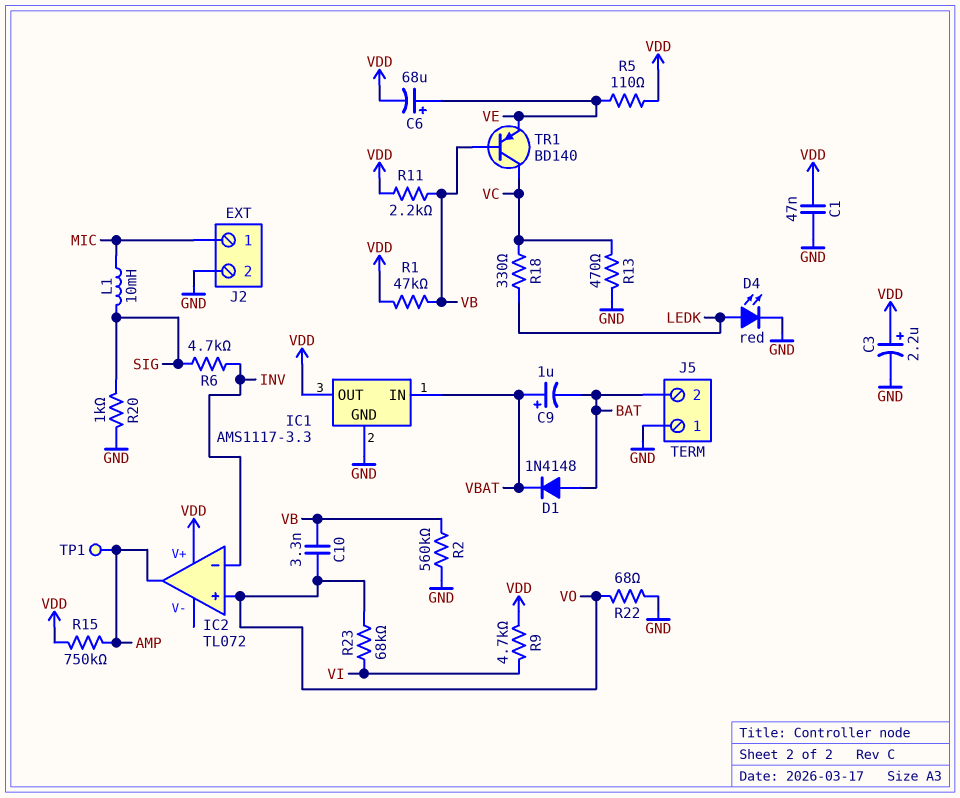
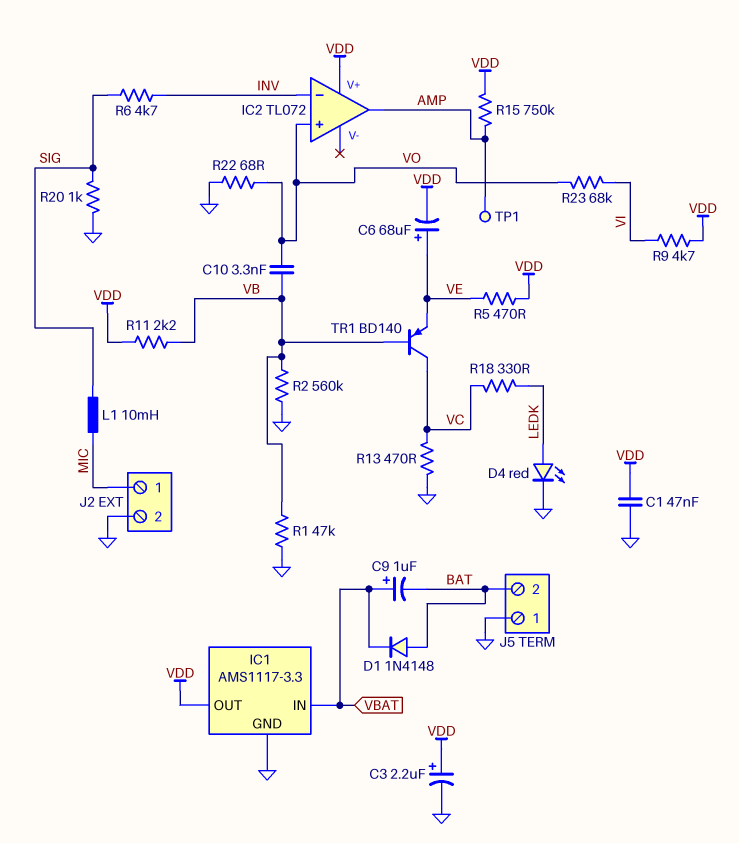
R1: 47k (VB, VDD) -> 47k (GND, VB)
R5: 110 (VDD, VE) -> 470 (VDD, VE)

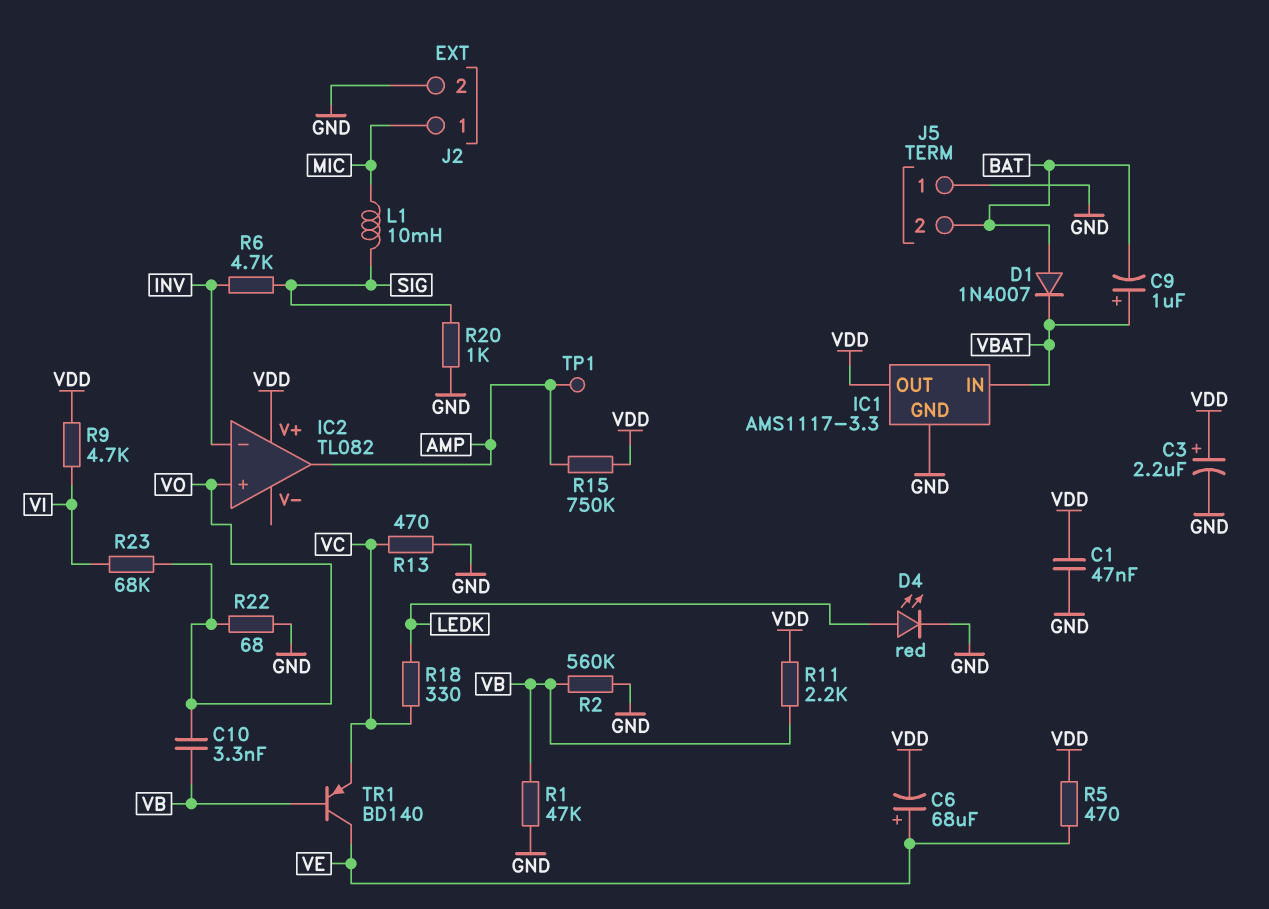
D1: diode 1N4148 (A BAT, K VBAT) -> diode 1N4007 (A BAT, K VBAT)
IC2: TL072 -> TL082
TR1: PNP BD140 (B VB, C VC, E VE) -> PNP BD140 (B VB, C VE, E VC)

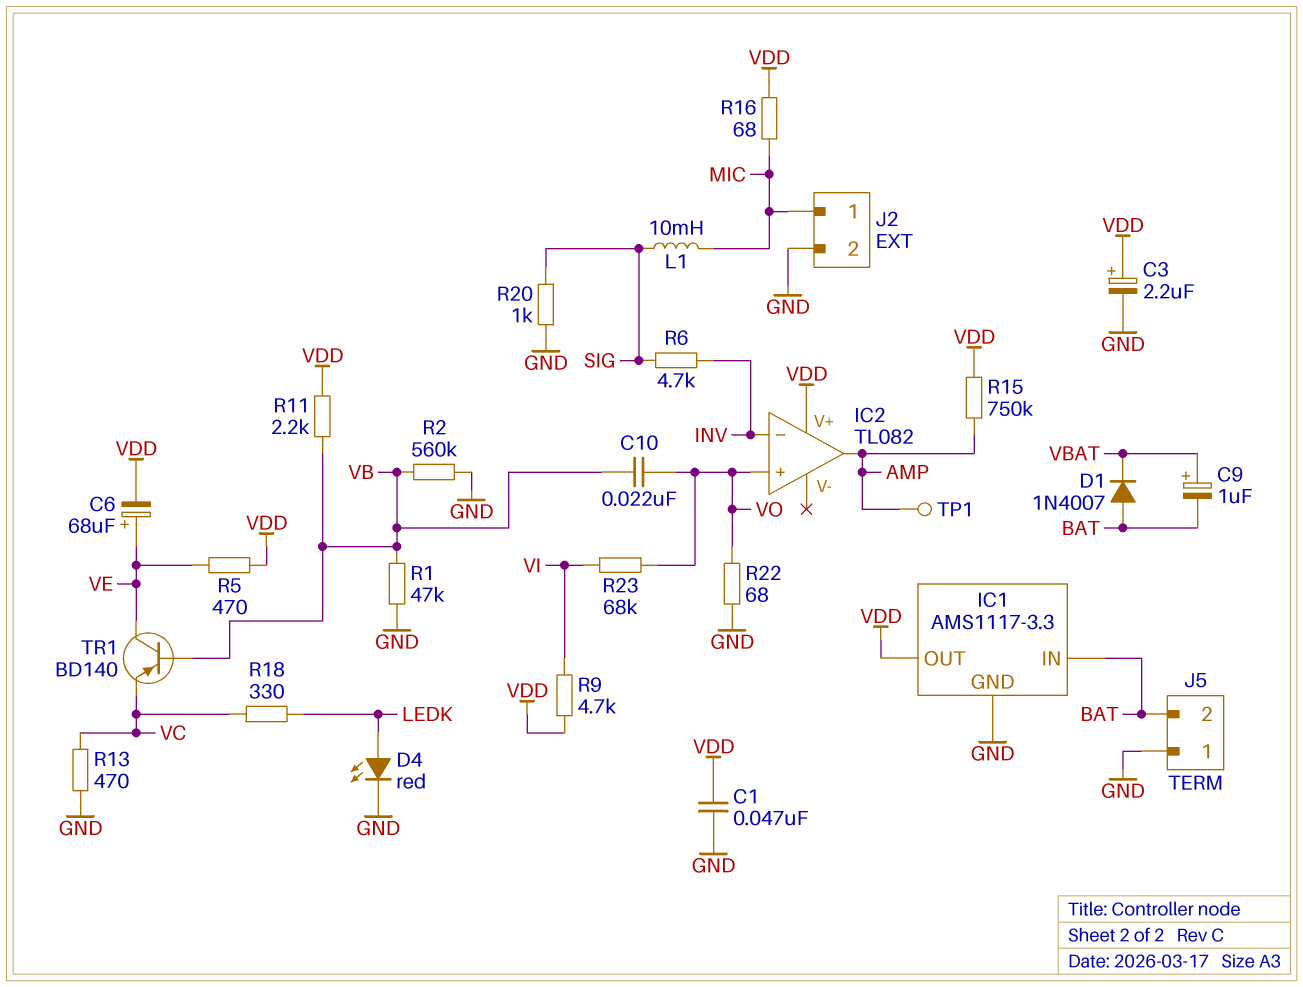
C10: 3.3nF (VB, VO) -> 22nF (VB, VO)
IC1 pin IN: VBAT -> BAT
R16: none -> 68 (MIC, VDD)

